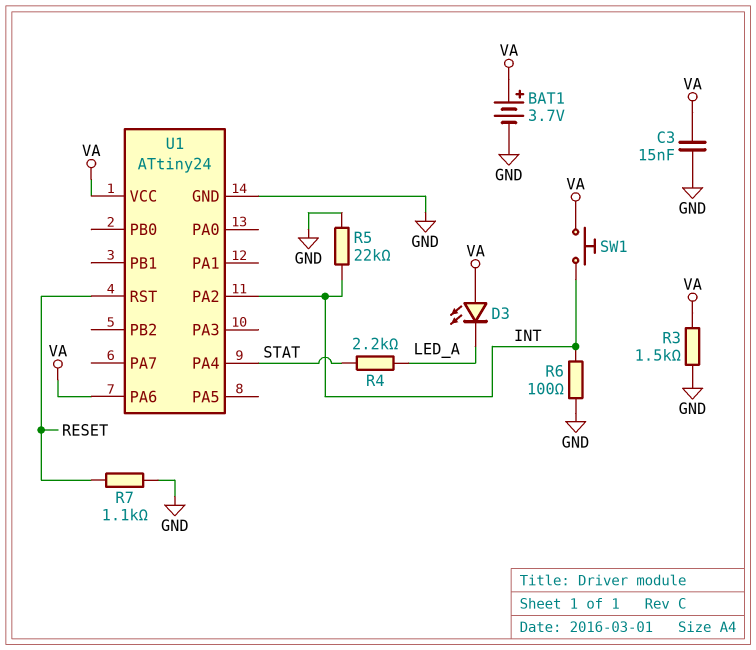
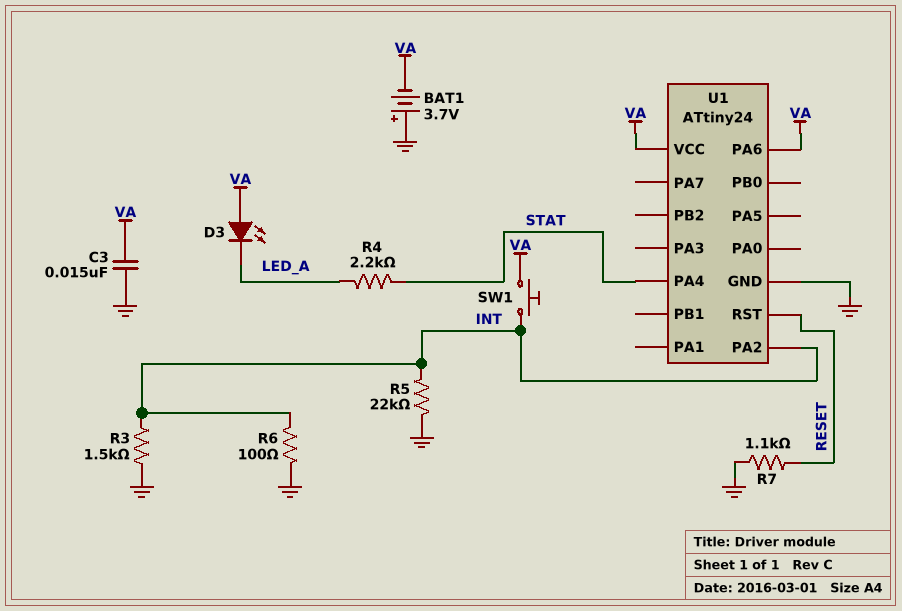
BAT1: 3.7V (plus VA, minus GND) -> 3.7V (plus GND, minus VA)
R3: 1.5k (GND, VA) -> 1.5k (GND, INT)

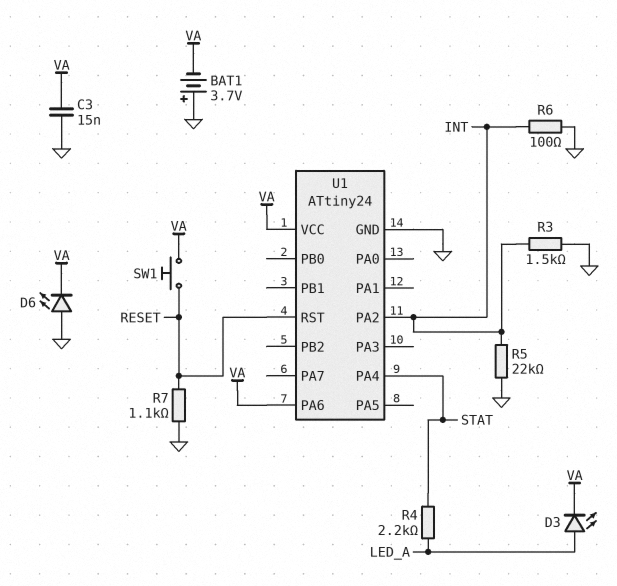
D3: LED (A VA, K LED_A) -> LED (A LED_A, K VA)
D6: none -> LED (A GND, K VA)
SW1: button (INT, VA) -> button (RESET, VA)

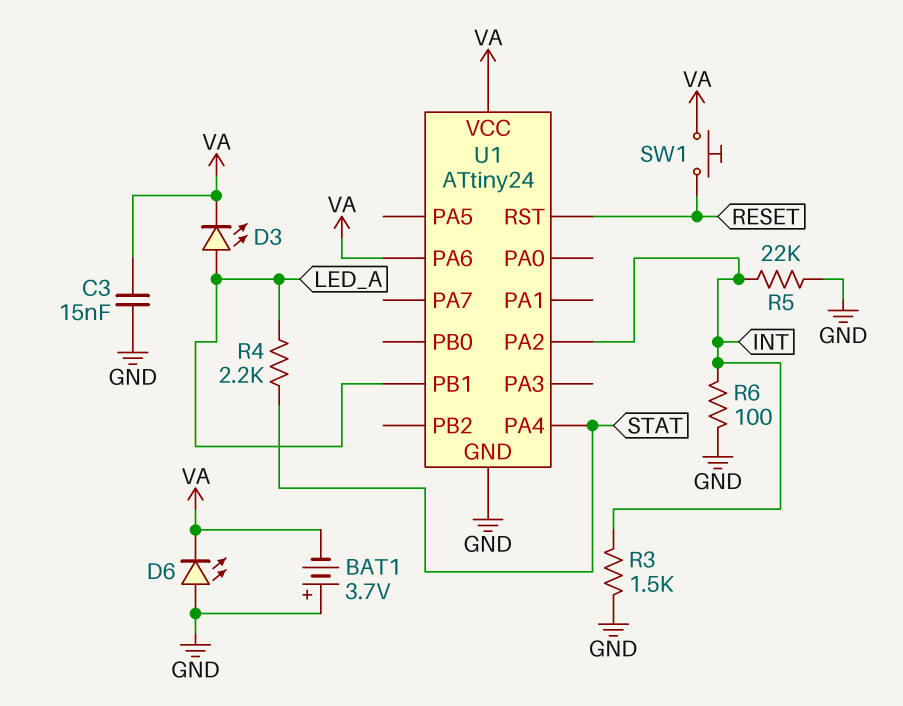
R7: 1.1k (GND, RESET) -> none
U1 pin PB1: none -> LED_A

